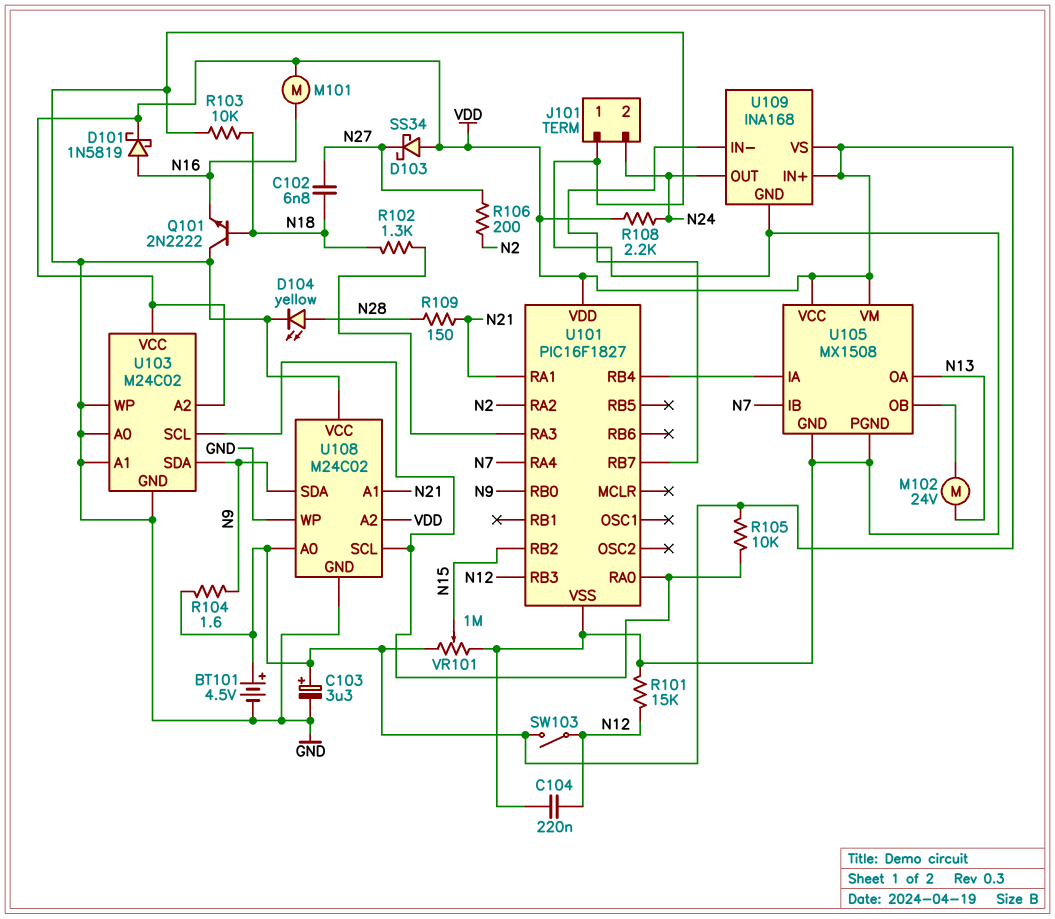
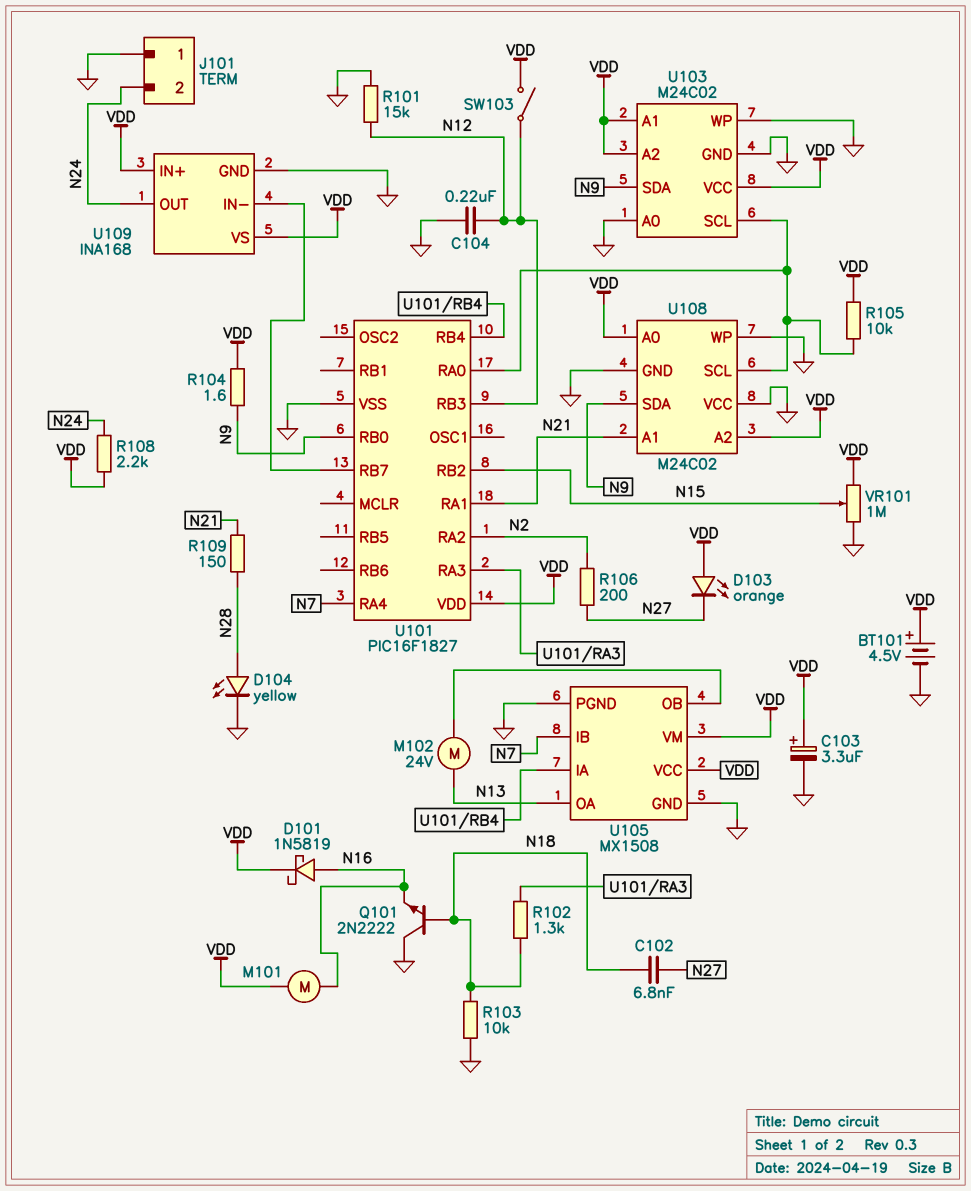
D103: schottky SS34 (A VDD, K N27) -> LED orange (A VDD, K N27)
U103 pin A1: GND -> VDD

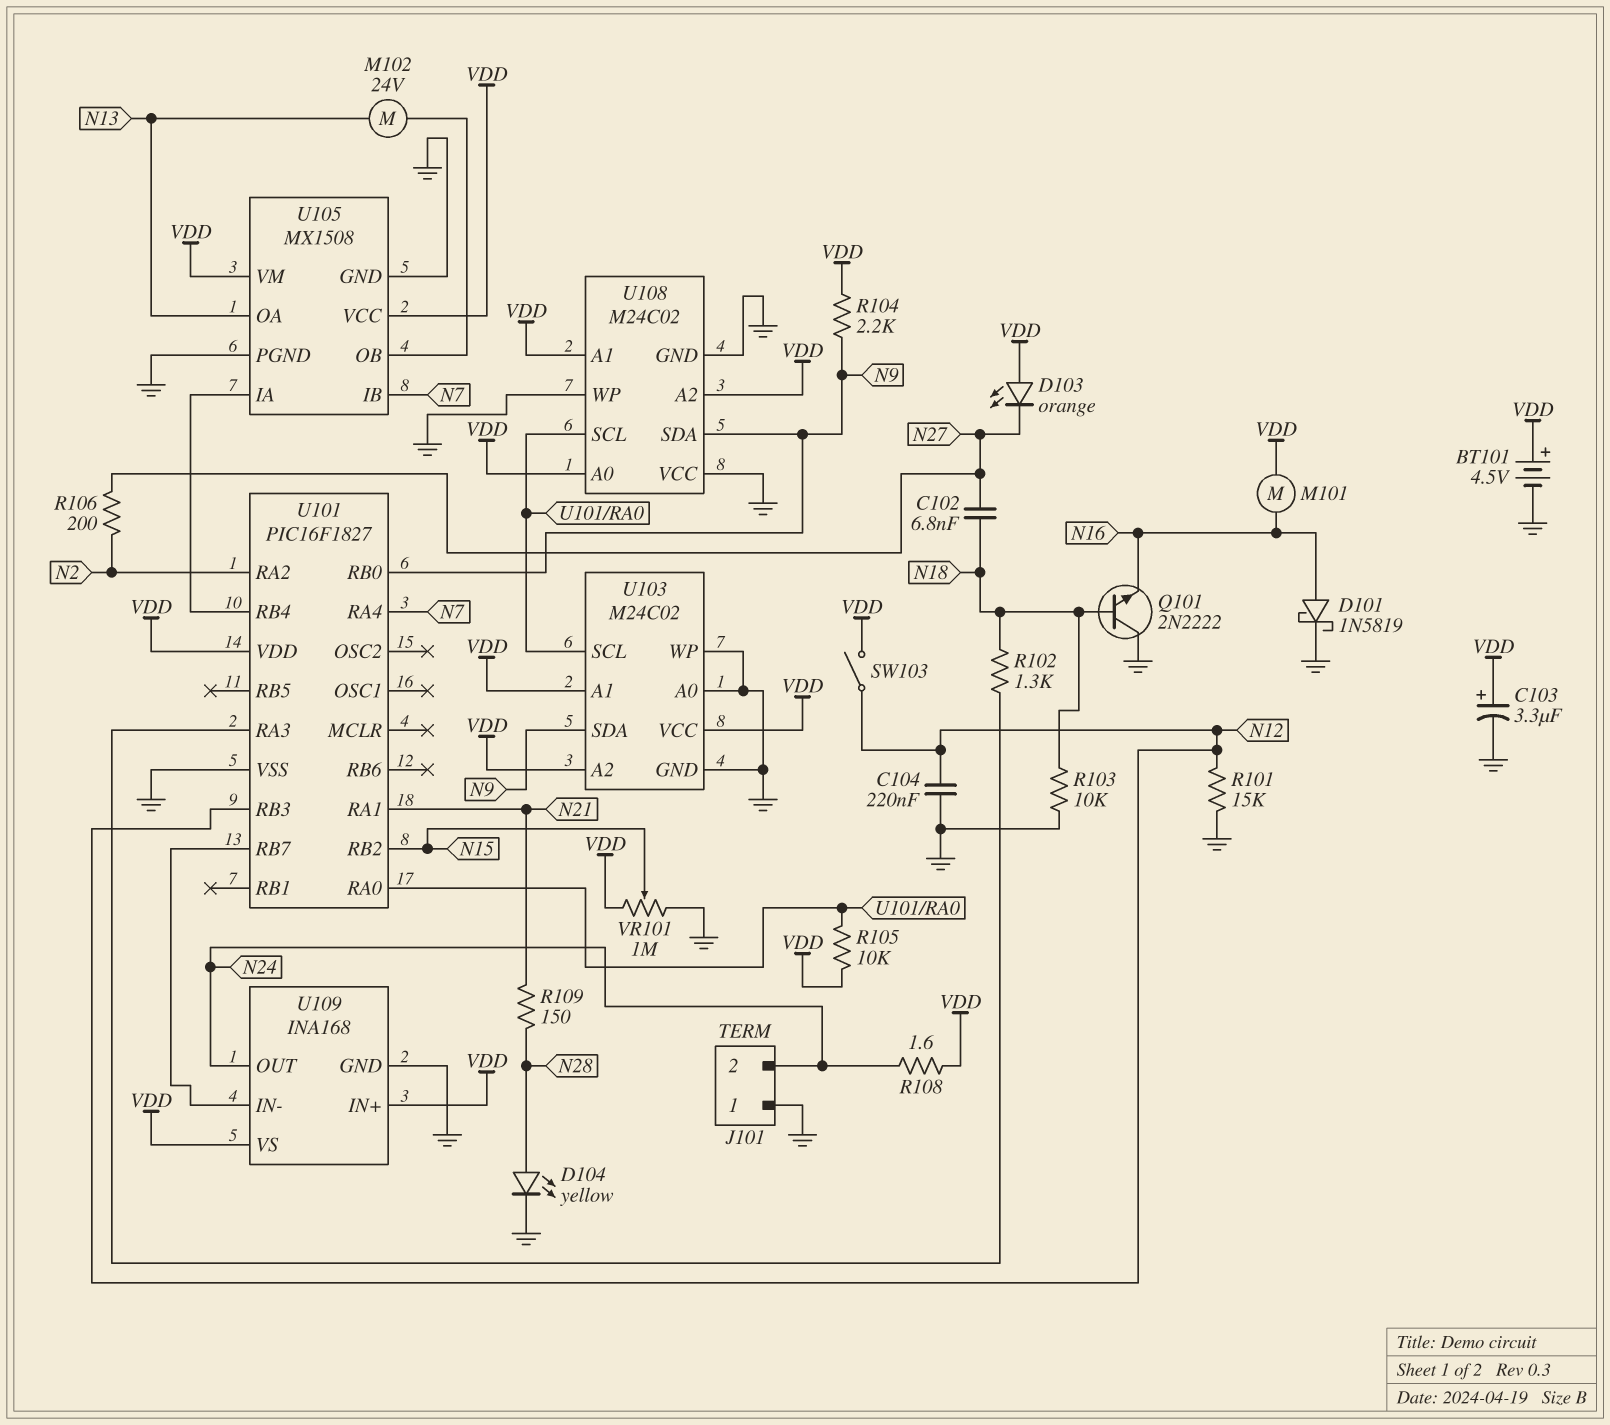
D101: schottky 1N5819 (A N16, K VDD) -> schottky 1N5819 (A N16, K GND)
R104: 1.6 (N9, VDD) -> 2.2k (N9, VDD)
R108: 2.2k (N24, VDD) -> 1.6 (N24, VDD)
U108 pin A1: N21 -> VDD

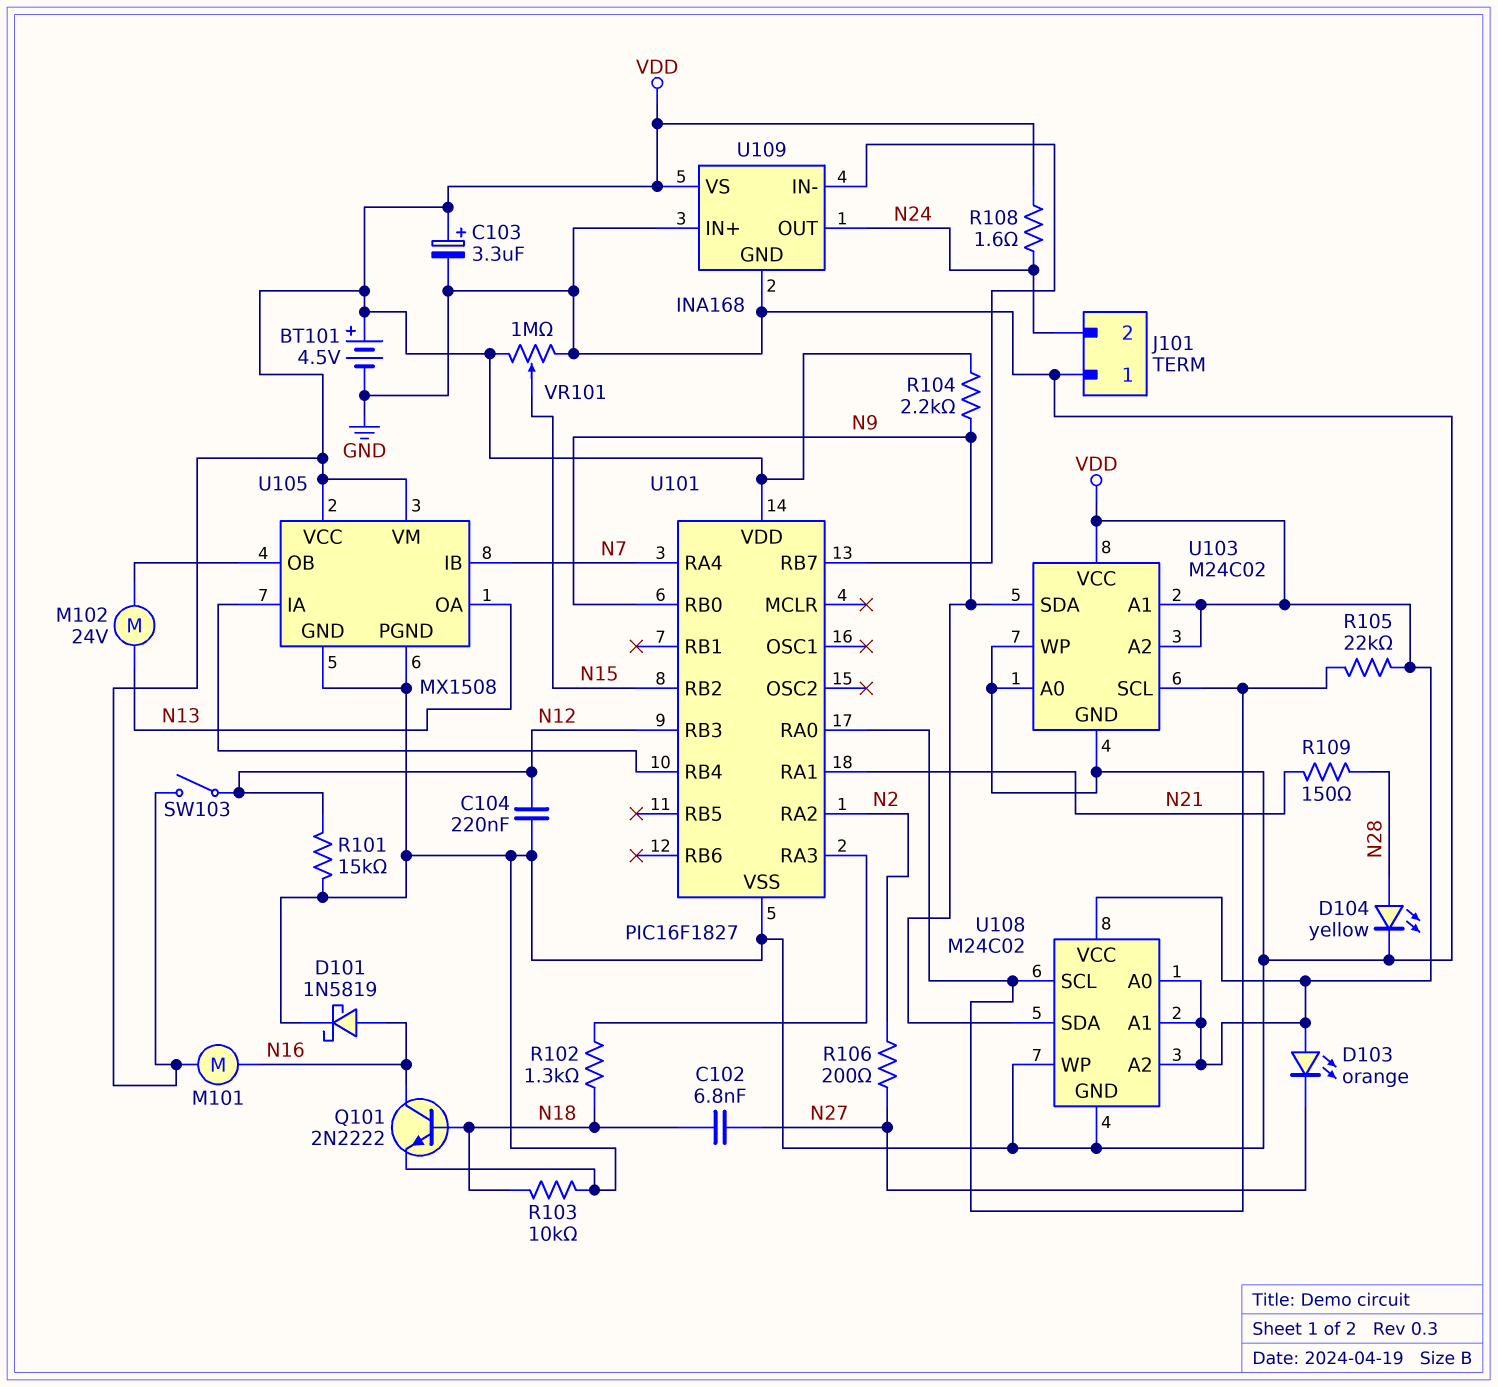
Q101: NPN 2N2222 (B N18, C GND, E N16) -> NPN 2N2222 (B N18, C N16, E GND)
R105: 10k (U101/RA0, VDD) -> 22k (U101/RA0, VDD)
U108 pin VCC: GND -> VDD
U109 pin IN+: VDD -> GND

